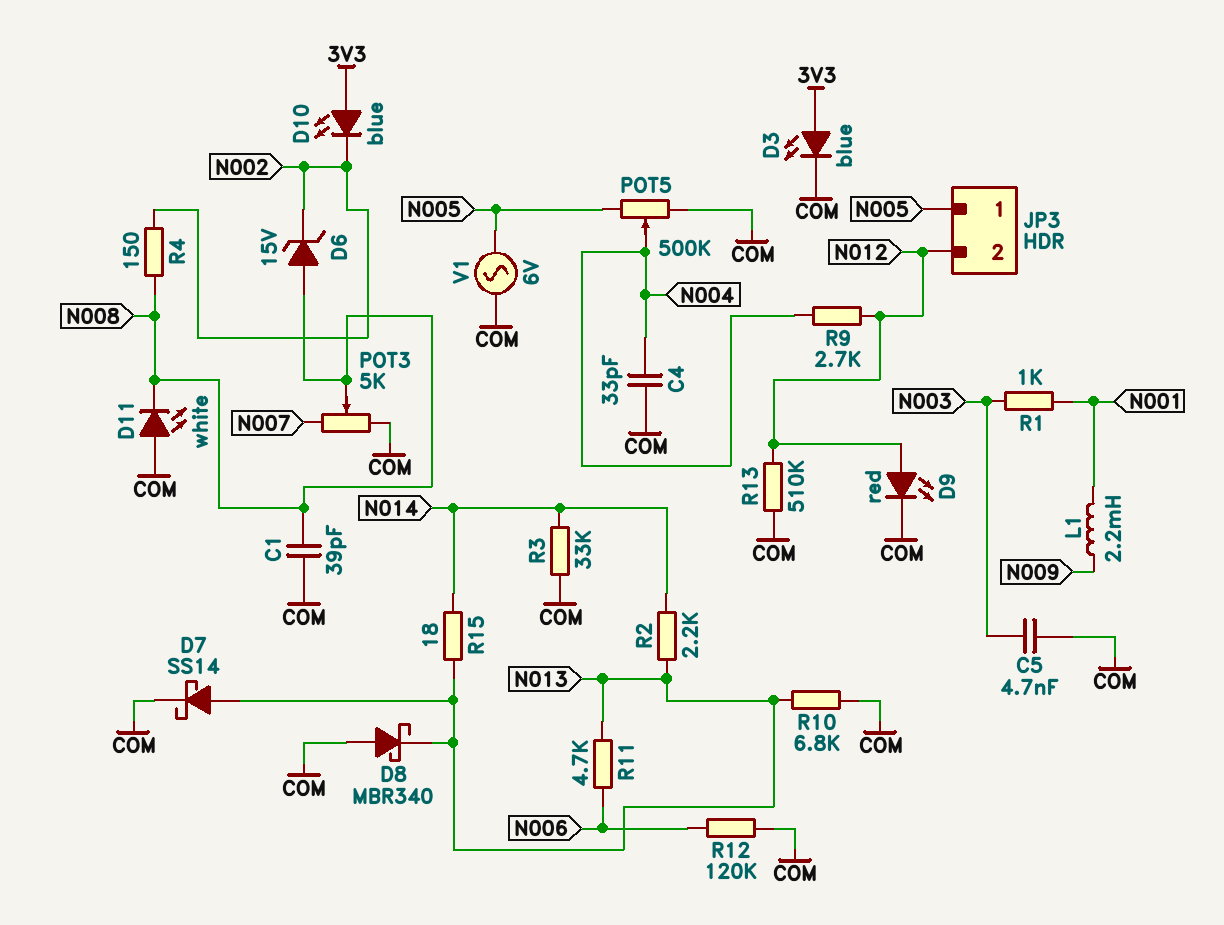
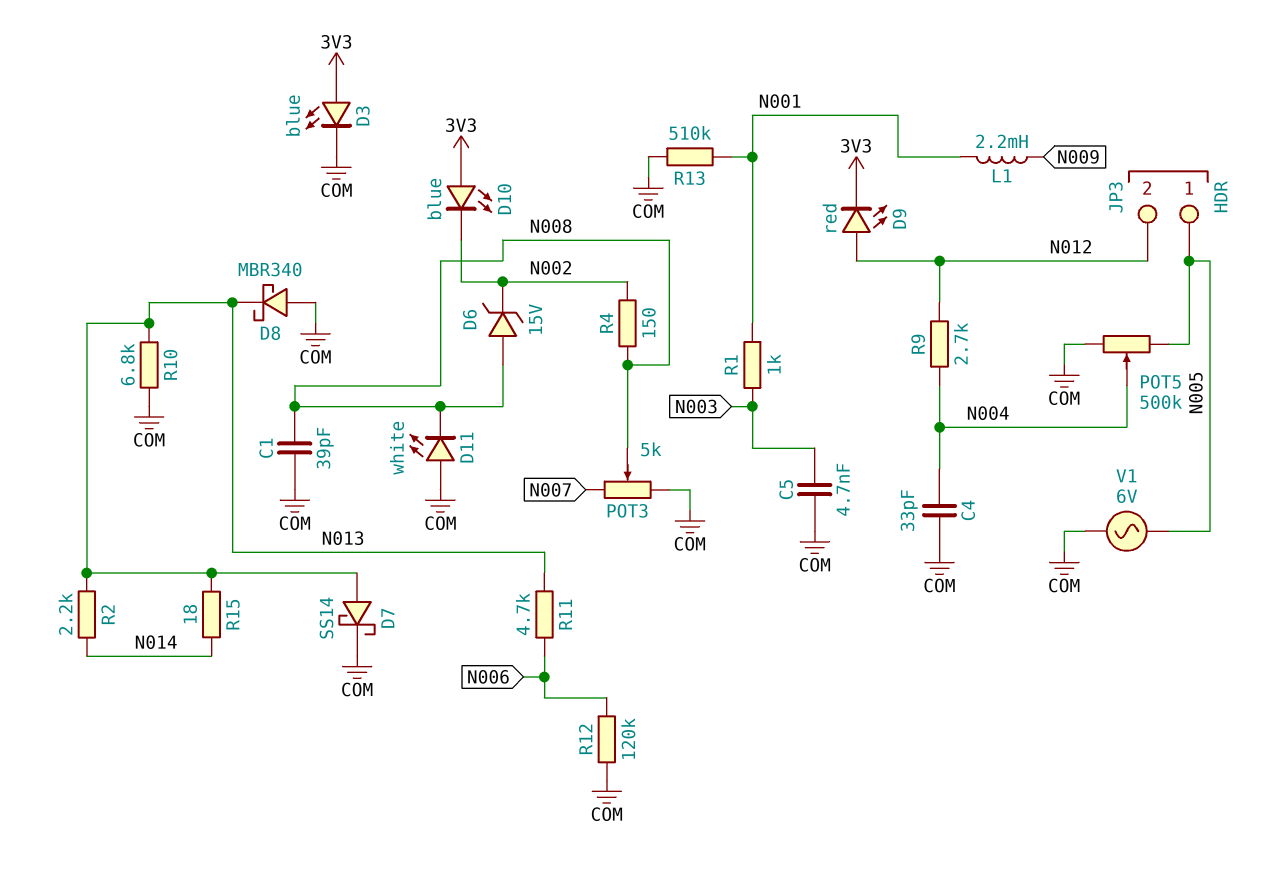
D9: LED red (A N012, K COM) -> LED red (A N012, K 3V3)
R3: 33k (COM, N014) -> none
R13: 510k (COM, N012) -> 510k (COM, N001)

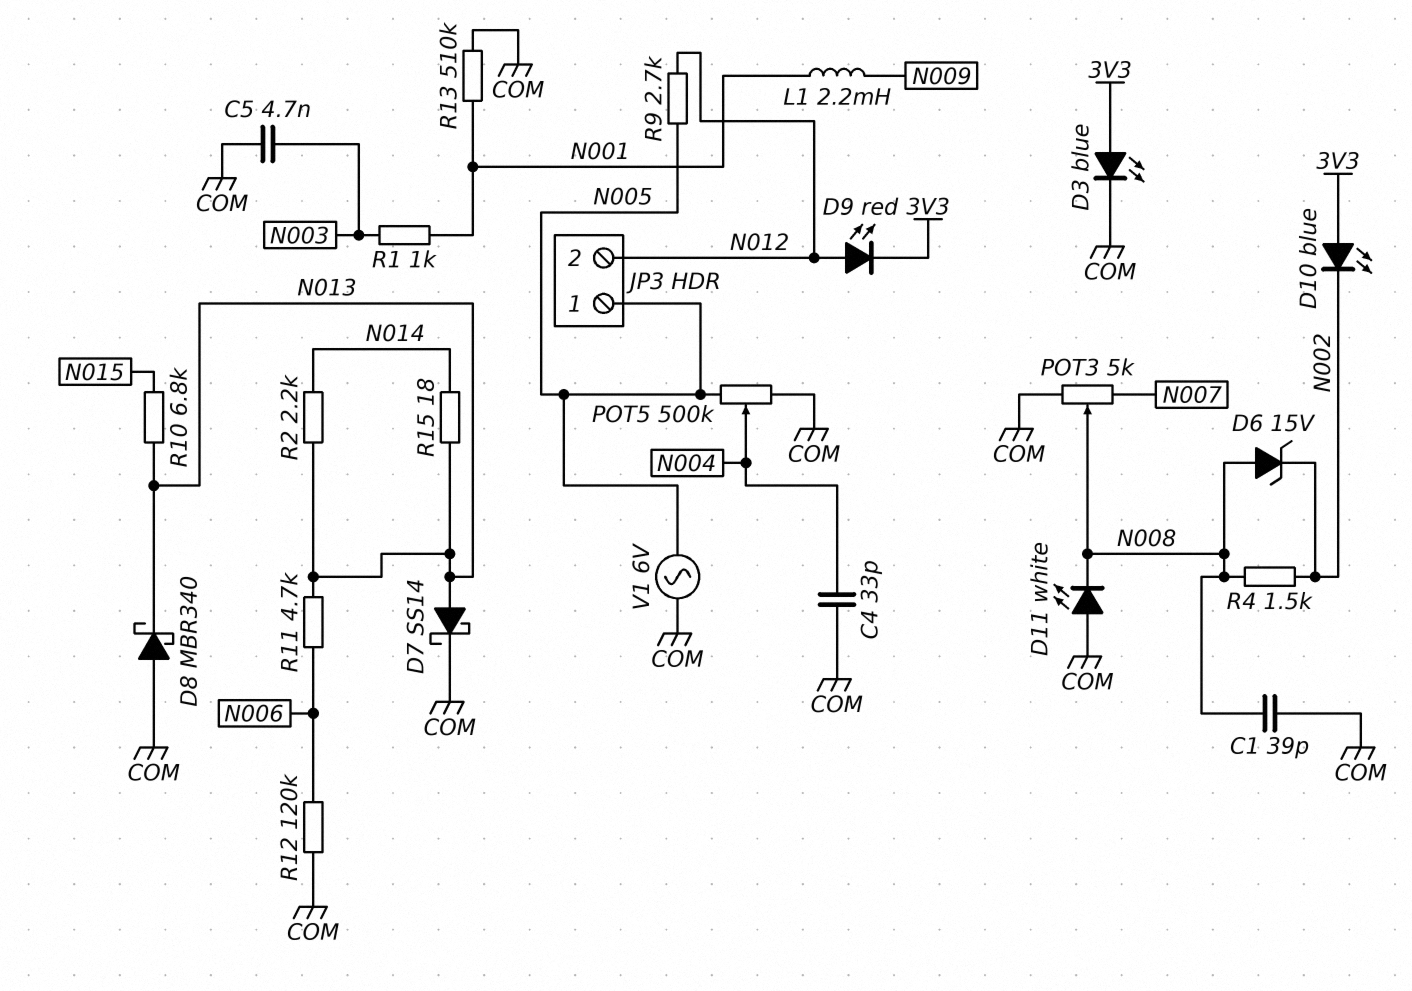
R4: 150 (N002, N008) -> 1.5k (N002, N008)
R9: 2.7k (N004, N012) -> 2.7k (N005, N012)
R10: 6.8k (COM, N013) -> 6.8k (N013, N015)

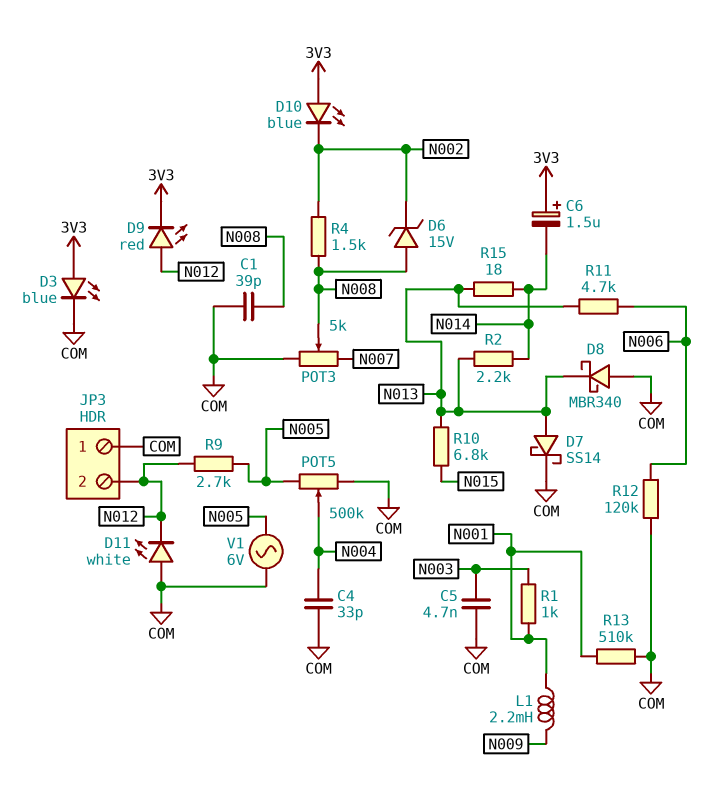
C6: none -> 1.5uF (plus 3V3, minus N014)
D11: LED white (A COM, K N008) -> LED white (A COM, K N012)
JP3 pin 1: N005 -> COM

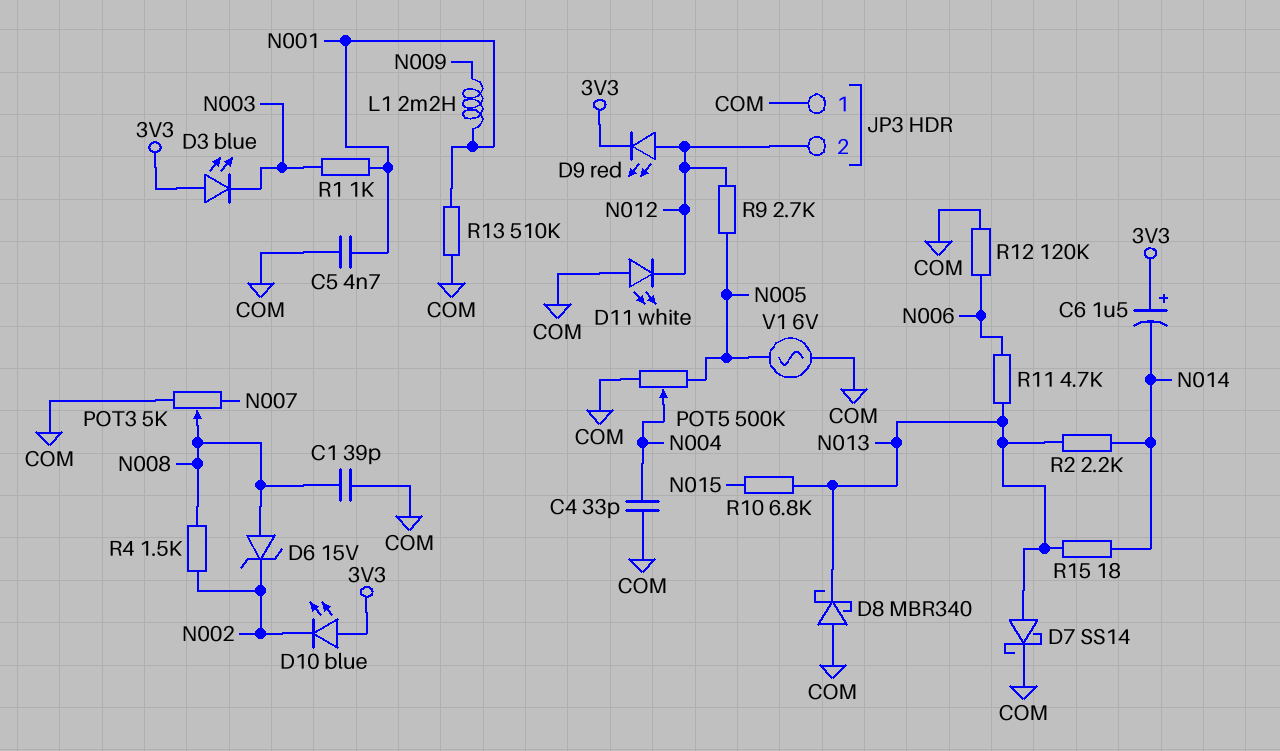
C5: 4.7nF (COM, N003) -> 4.7nF (COM, N001)
D3: LED blue (A 3V3, K COM) -> LED blue (A 3V3, K N003)

